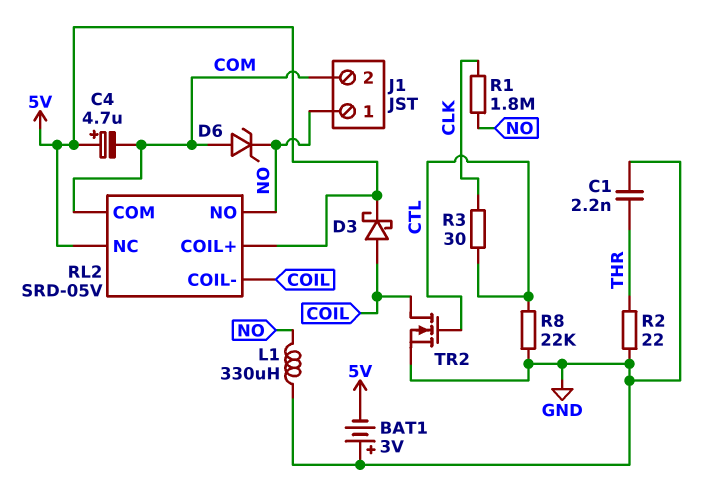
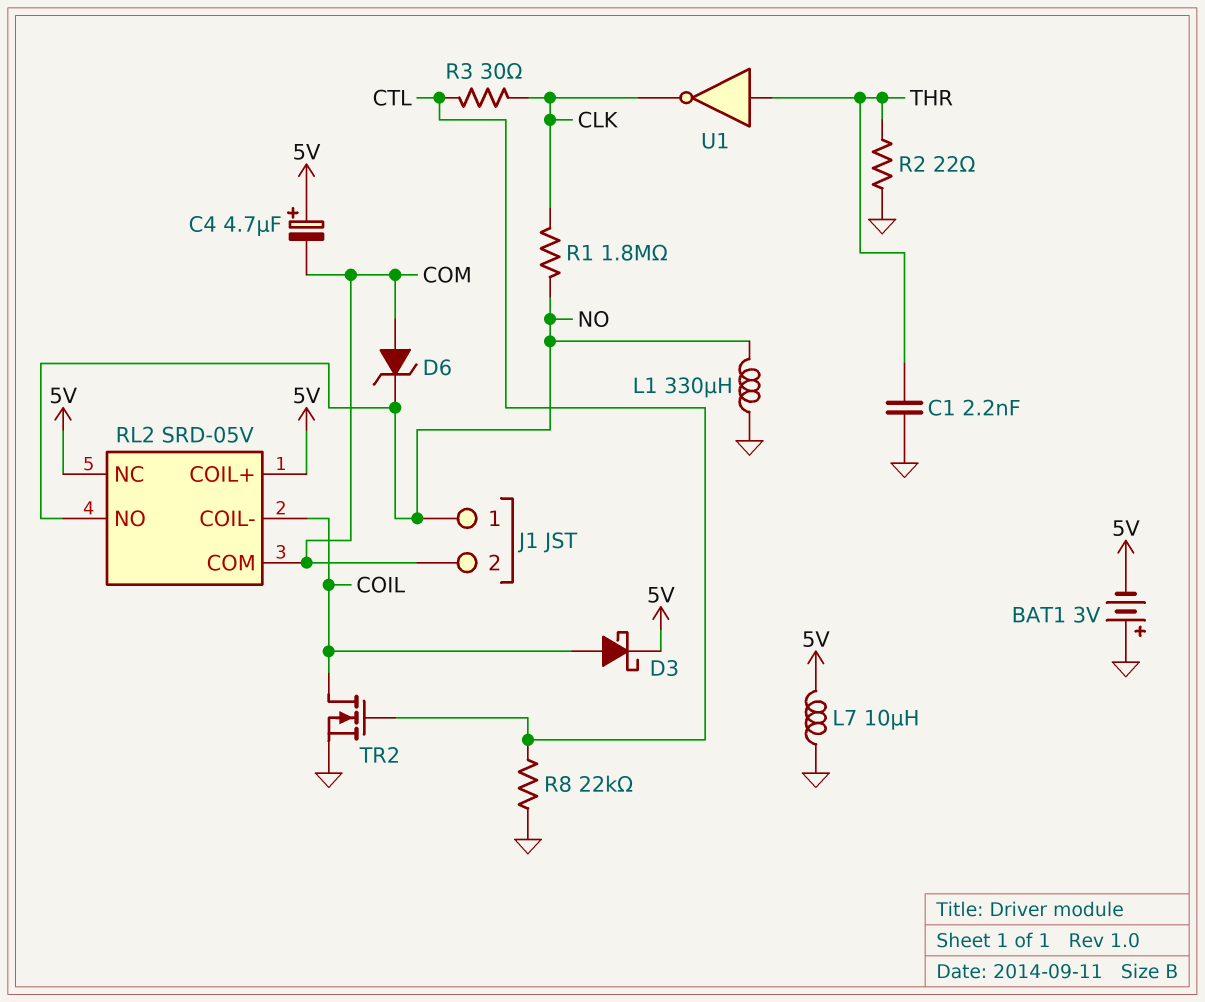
L7: none -> 10uH (5V, GND)
U1: none -> NOT (in THR, out CLK)

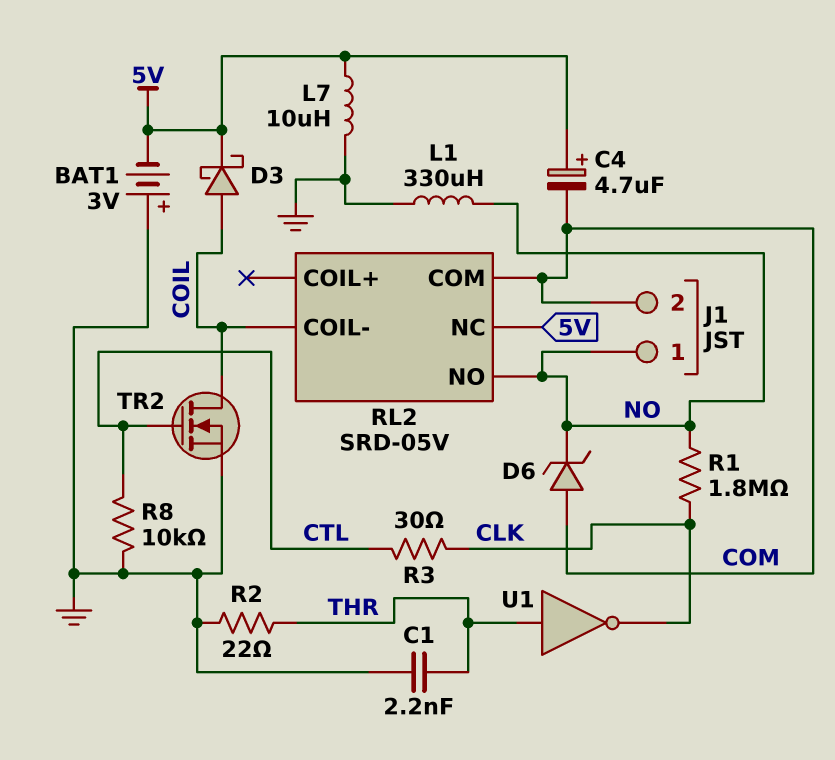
R8: 22k (CTL, GND) -> 10k (CTL, GND)
RL2 pin COIL+: 5V -> none

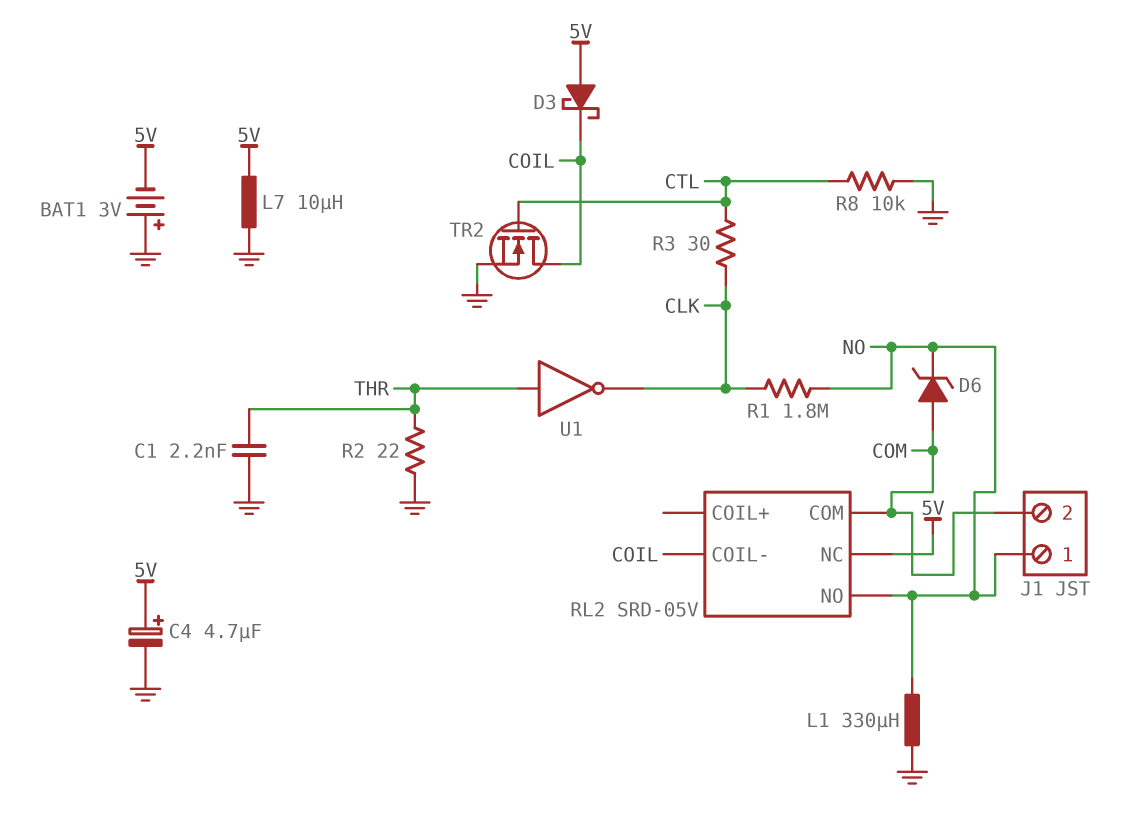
C4: 4.7uF (plus 5V, minus COM) -> 4.7uF (plus 5V, minus GND)
D3: schottky (A COIL, K 5V) -> schottky (A 5V, K COIL)

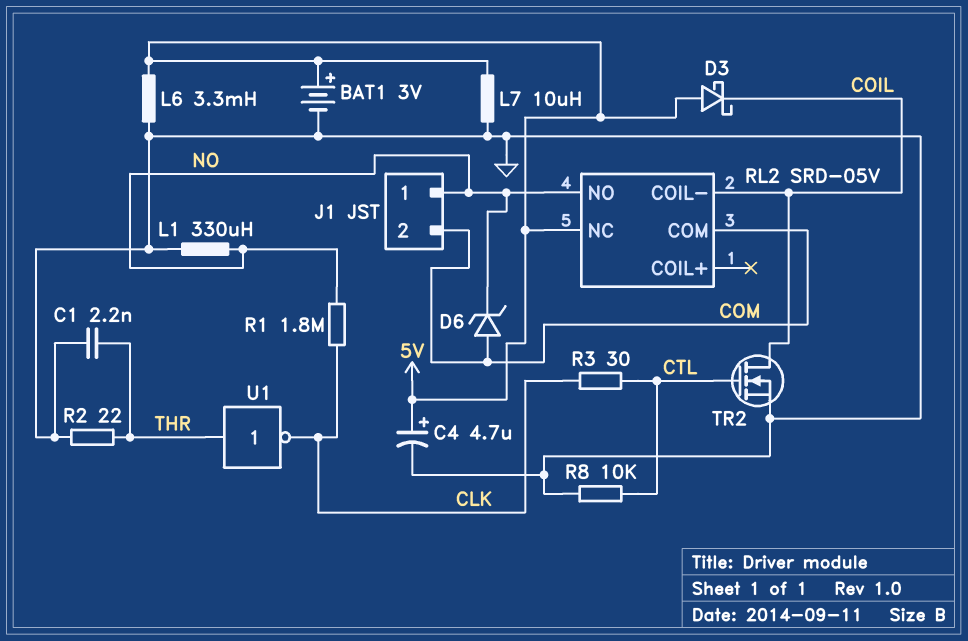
BAT1: 3V (plus GND, minus 5V) -> 3V (plus 5V, minus GND)
L6: none -> 3.3mH (5V, GND)

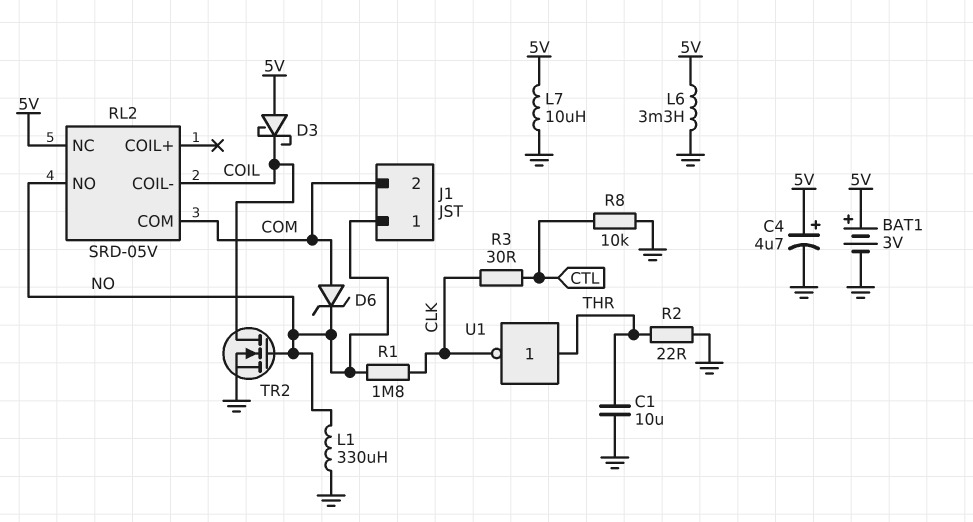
C1: 2.2nF (GND, THR) -> 10uF (GND, THR)
TR2: NMOS (G CTL, D COIL, S GND) -> NMOS (G NO, D COIL, S GND)

